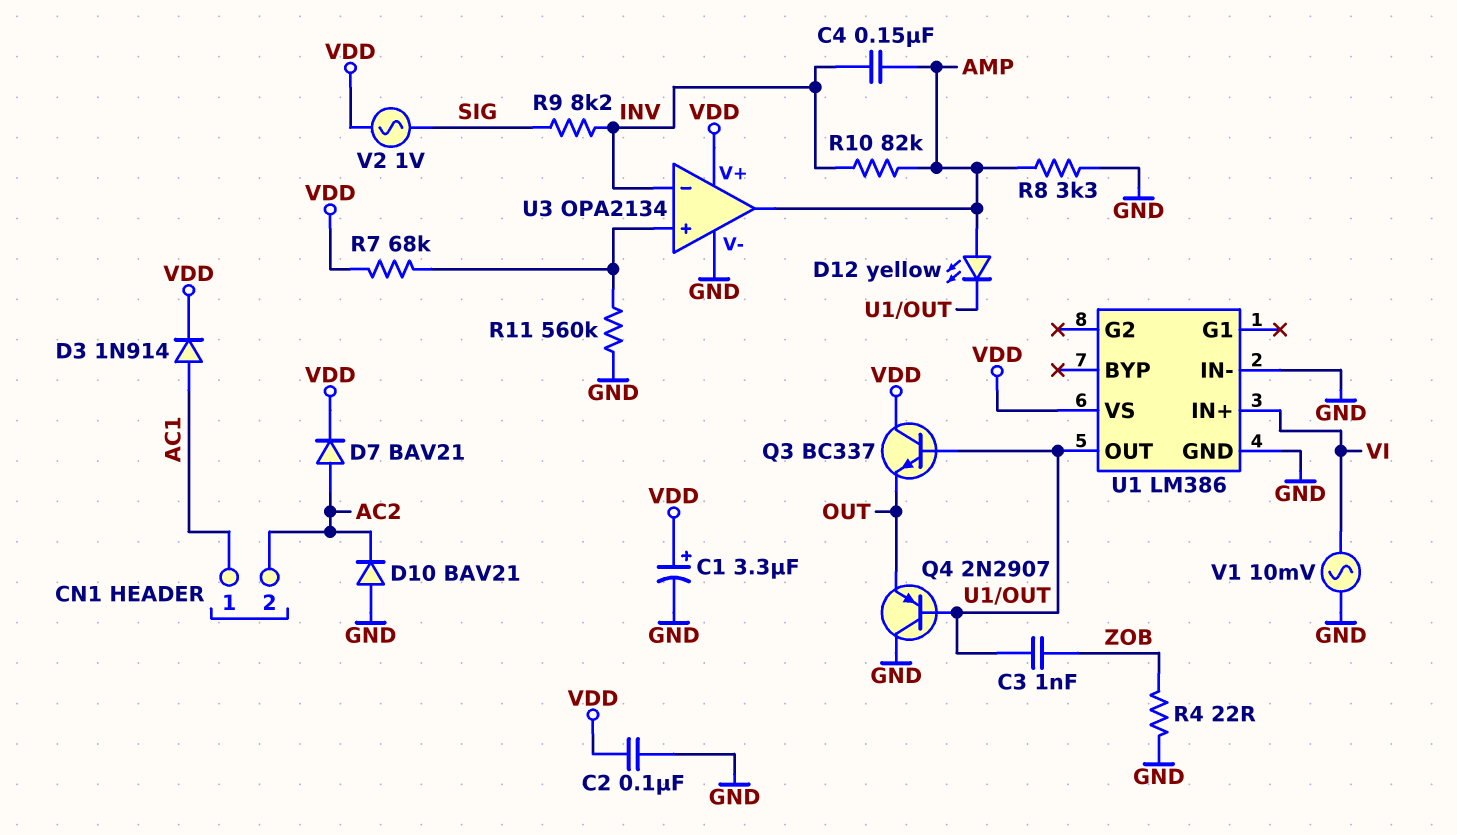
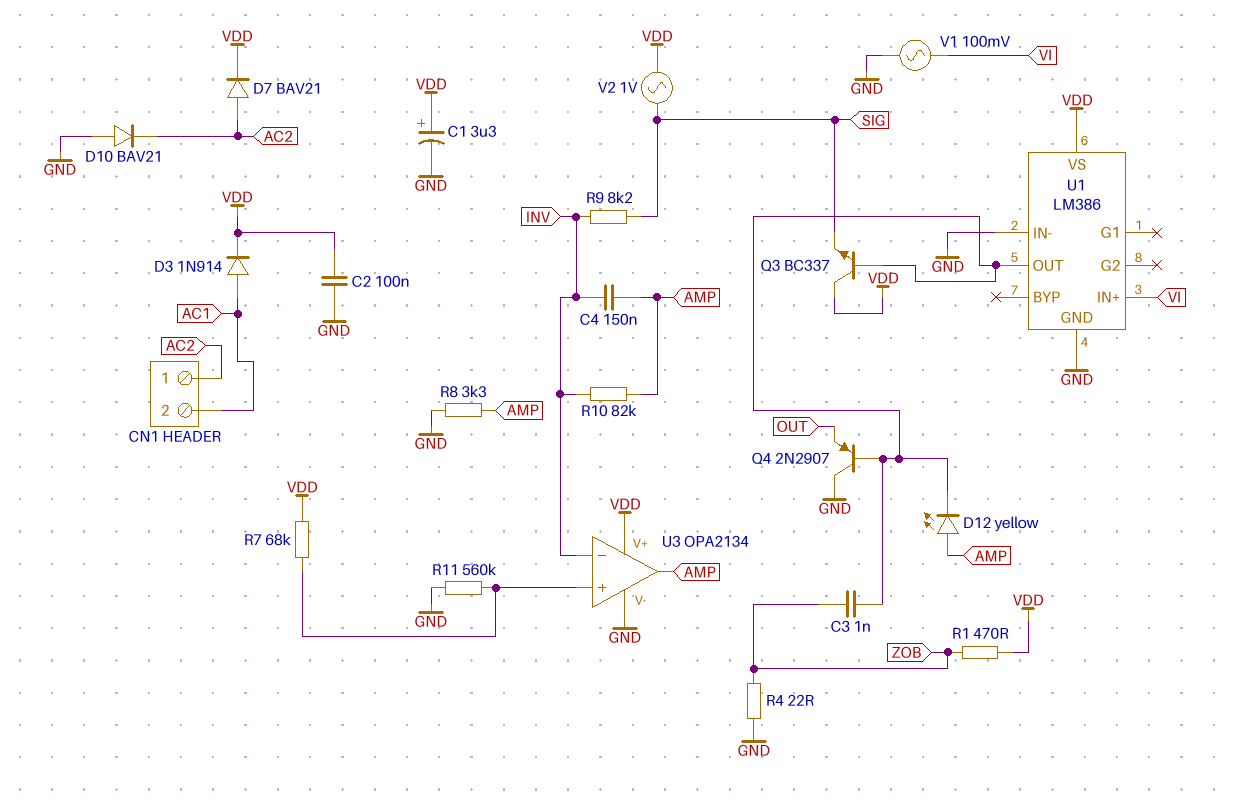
CN1 pin 1: AC1 -> AC2
CN1 pin 2: AC2 -> AC1
Q3: NPN BC337 (B U1/OUT, C VDD, E OUT) -> NPN BC337 (B U1/OUT, C VDD, E SIG)
R1: none -> 470 (VDD, ZOB)
V1: AC 10mV (GND, VI) -> AC 100mV (GND, VI)

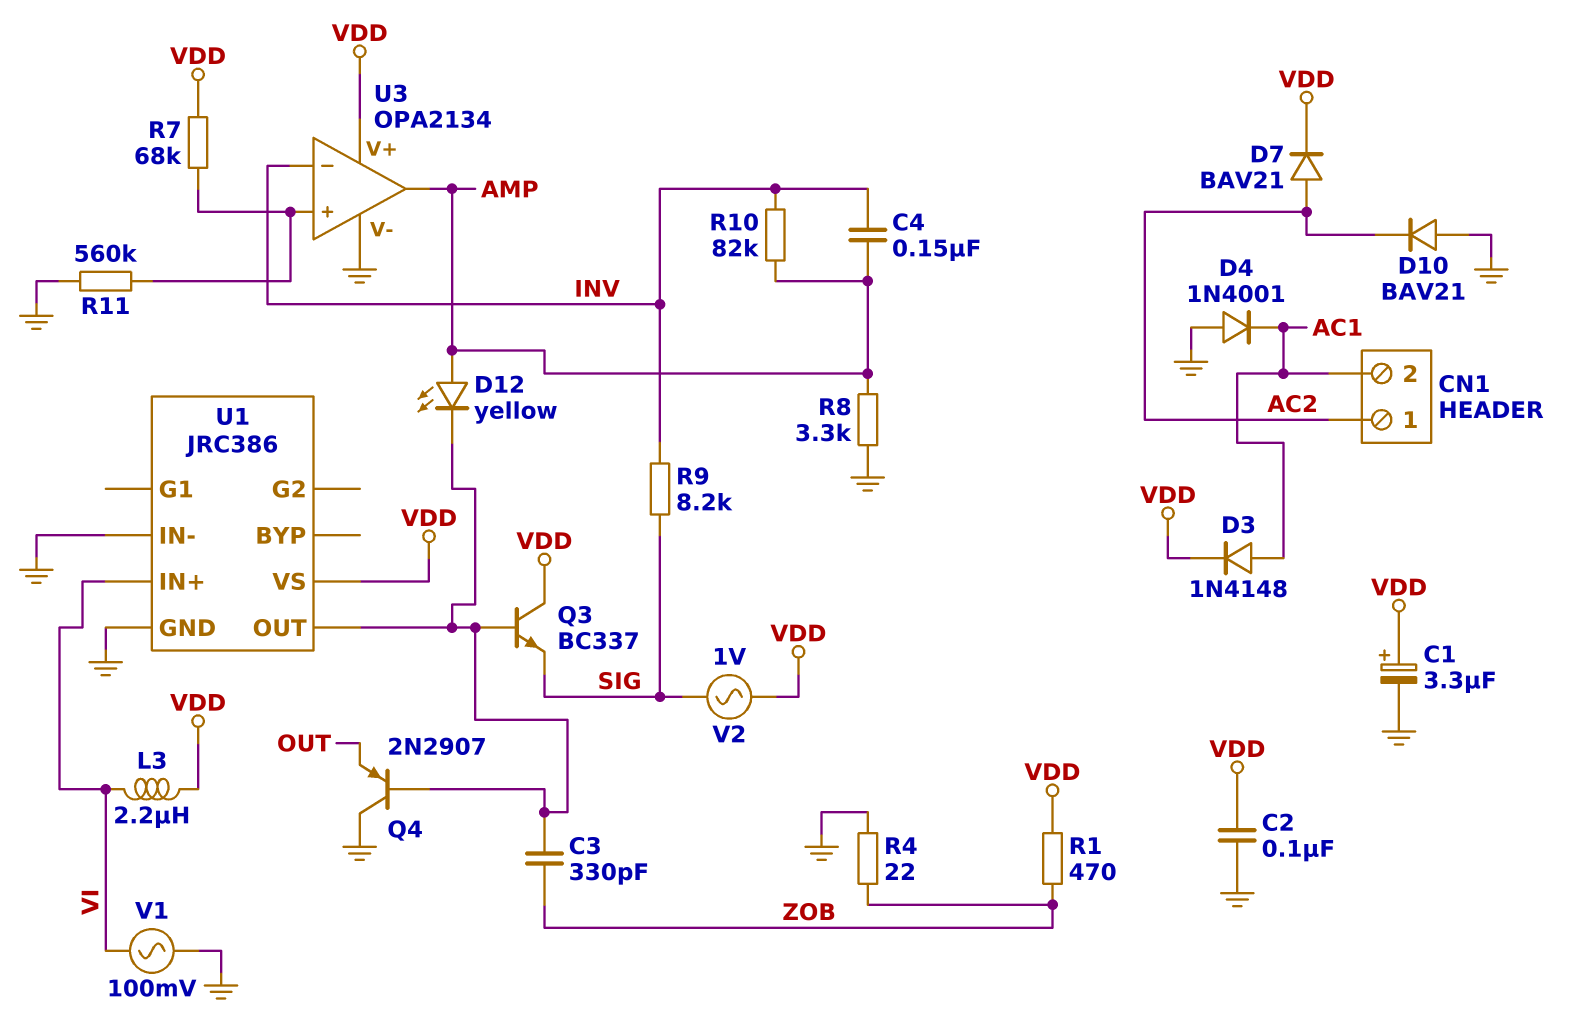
C3: 1nF (U1/OUT, ZOB) -> 330pF (U1/OUT, ZOB)
D3: diode 1N914 (A AC1, K VDD) -> diode 1N4148 (A AC1, K VDD)
D4: none -> diode 1N4001 (A GND, K AC1)
L3: none -> 2.2uH (VDD, VI)
U1: LM386 -> JRC386

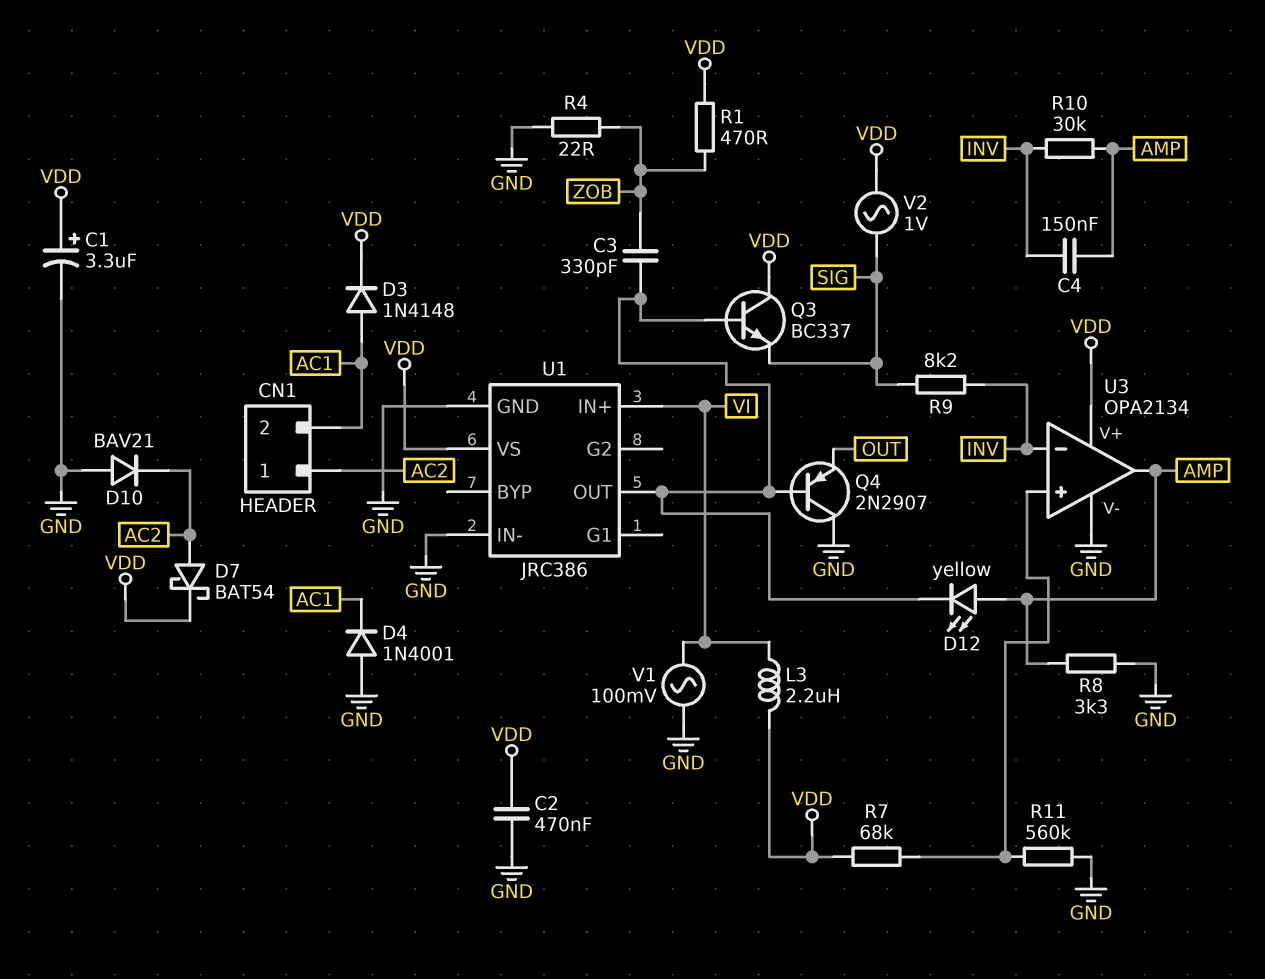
C2: 100nF (GND, VDD) -> 470nF (GND, VDD)
D7: diode BAV21 (A AC2, K VDD) -> schottky BAT54 (A AC2, K VDD)
R10: 82k (AMP, INV) -> 30k (AMP, INV)

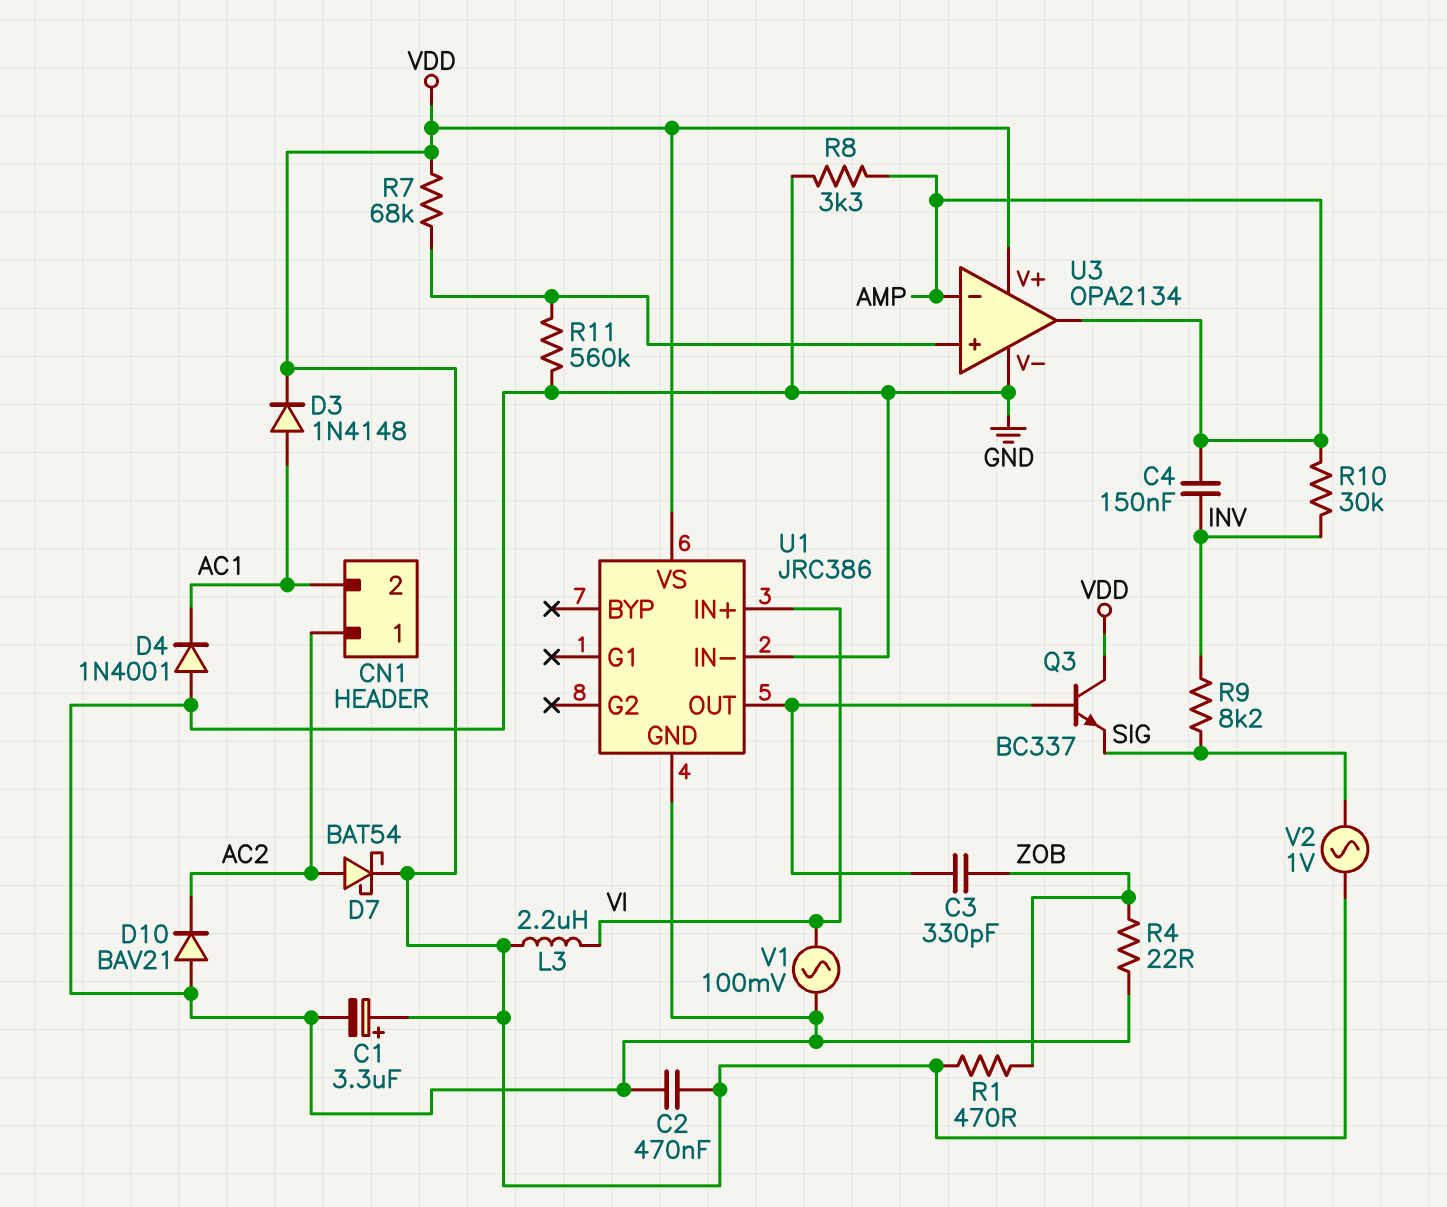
D12: LED yellow (A AMP, K U1/OUT) -> none
Q4: PNP 2N2907 (B U1/OUT, C GND, E OUT) -> none
U3 pin in-: INV -> AMP

